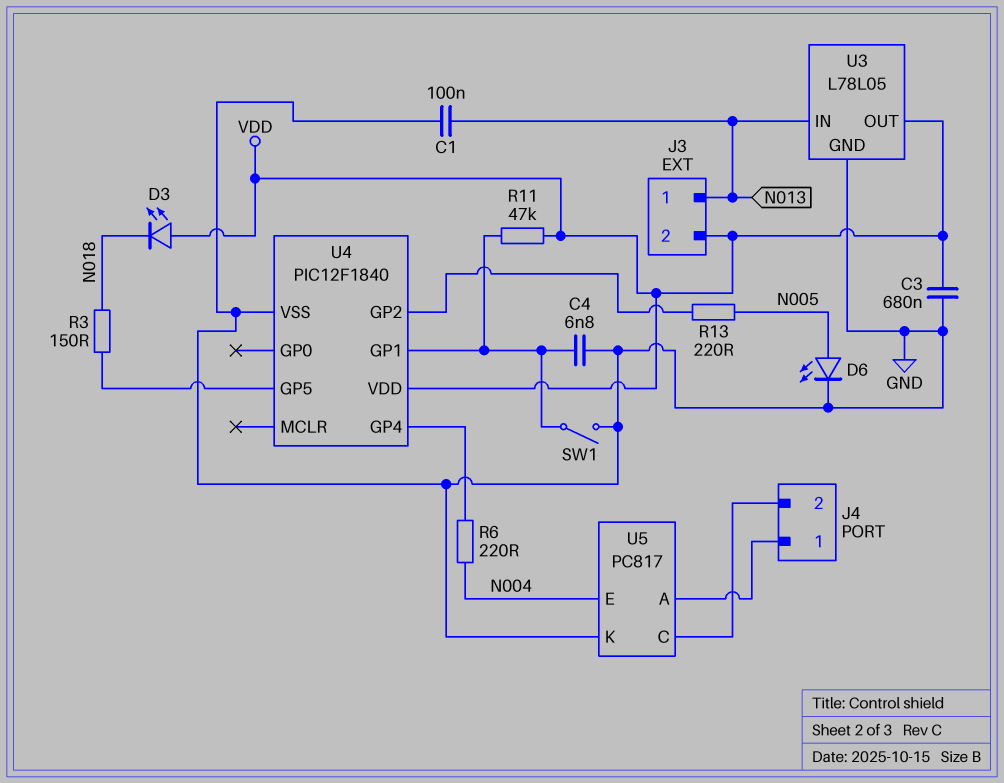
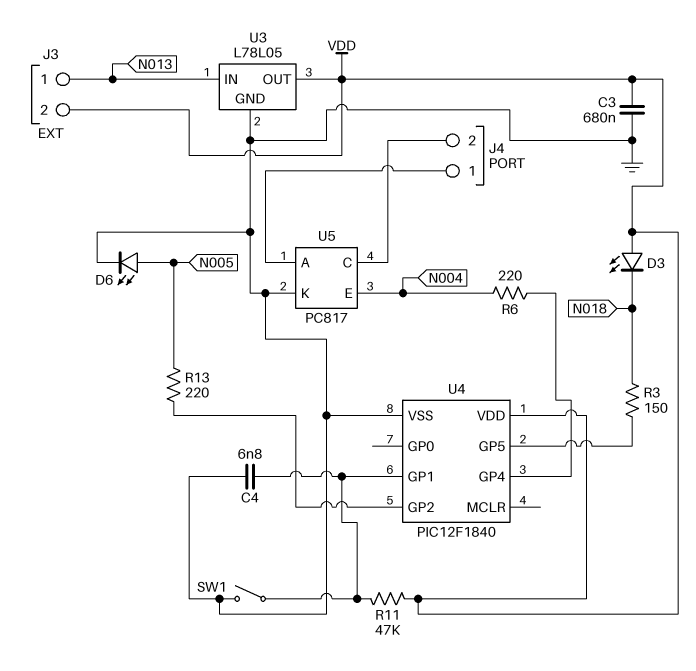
C1: 100nF (GND, N013) -> none

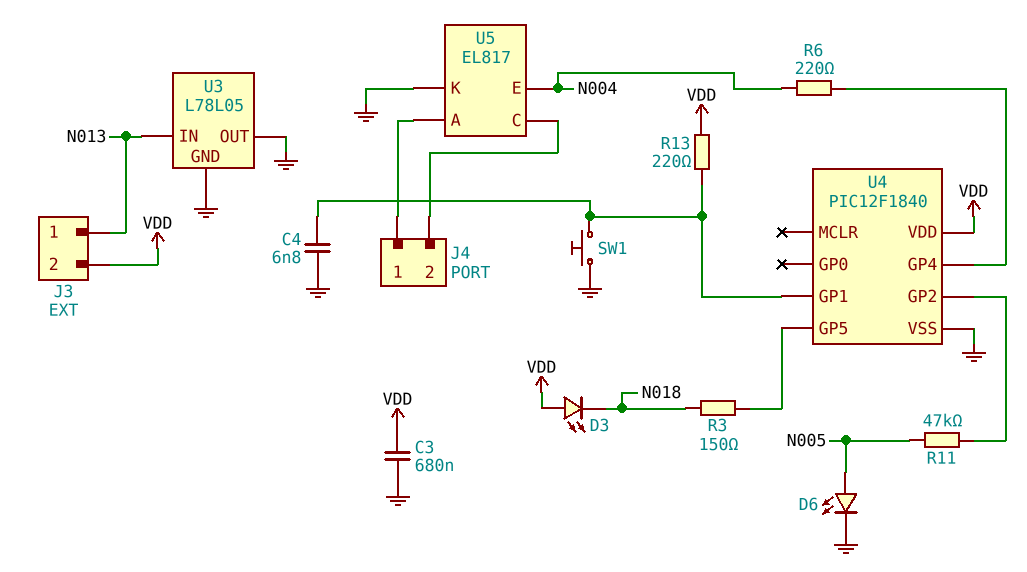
R11: 47k (U4/GP1, VDD) -> 47k (N005, U4/GP2)
R13: 220 (N005, U4/GP2) -> 220 (U4/GP1, VDD)
SW1: switch (GND, U4/GP1) -> button (GND, U4/GP1)
U3 pin OUT: VDD -> GND
U5: PC817 -> EL817

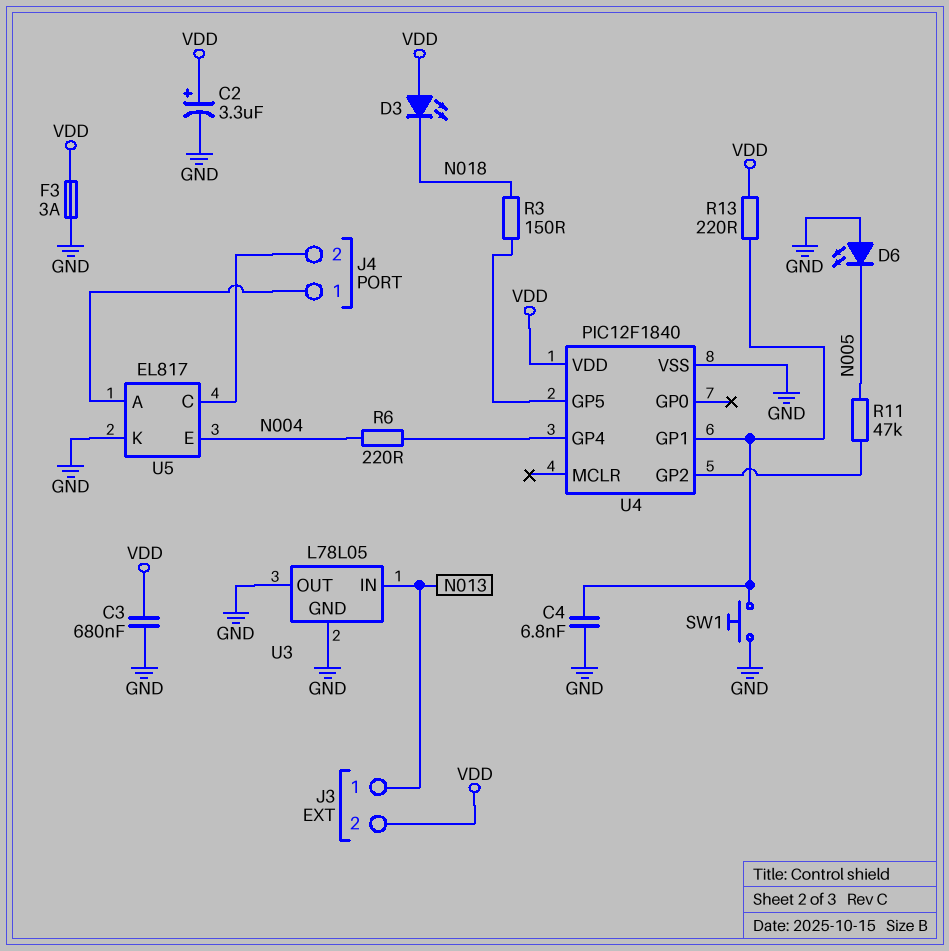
C2: none -> 3.3uF (plus VDD, minus GND)
D6: LED (A N005, K GND) -> LED (A GND, K N005)
F3: none -> 3A (GND, VDD)

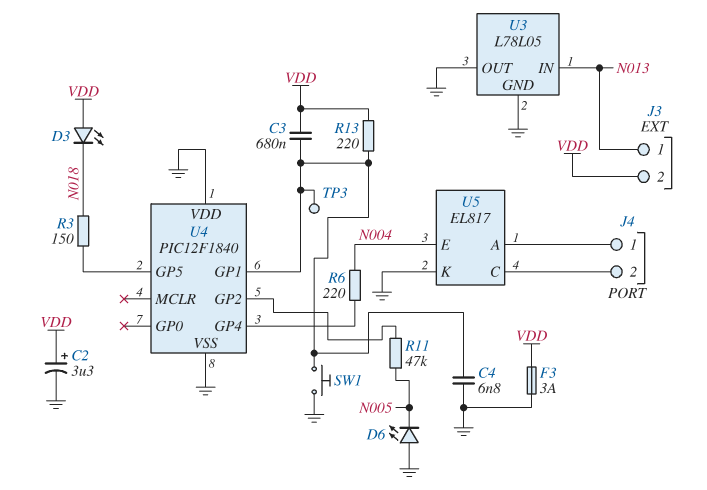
C3: 680nF (GND, VDD) -> 680nF (U4/GP1, VDD)
TP3: none -> test point (U4/GP1)
U4 pin VDD: VDD -> GND

